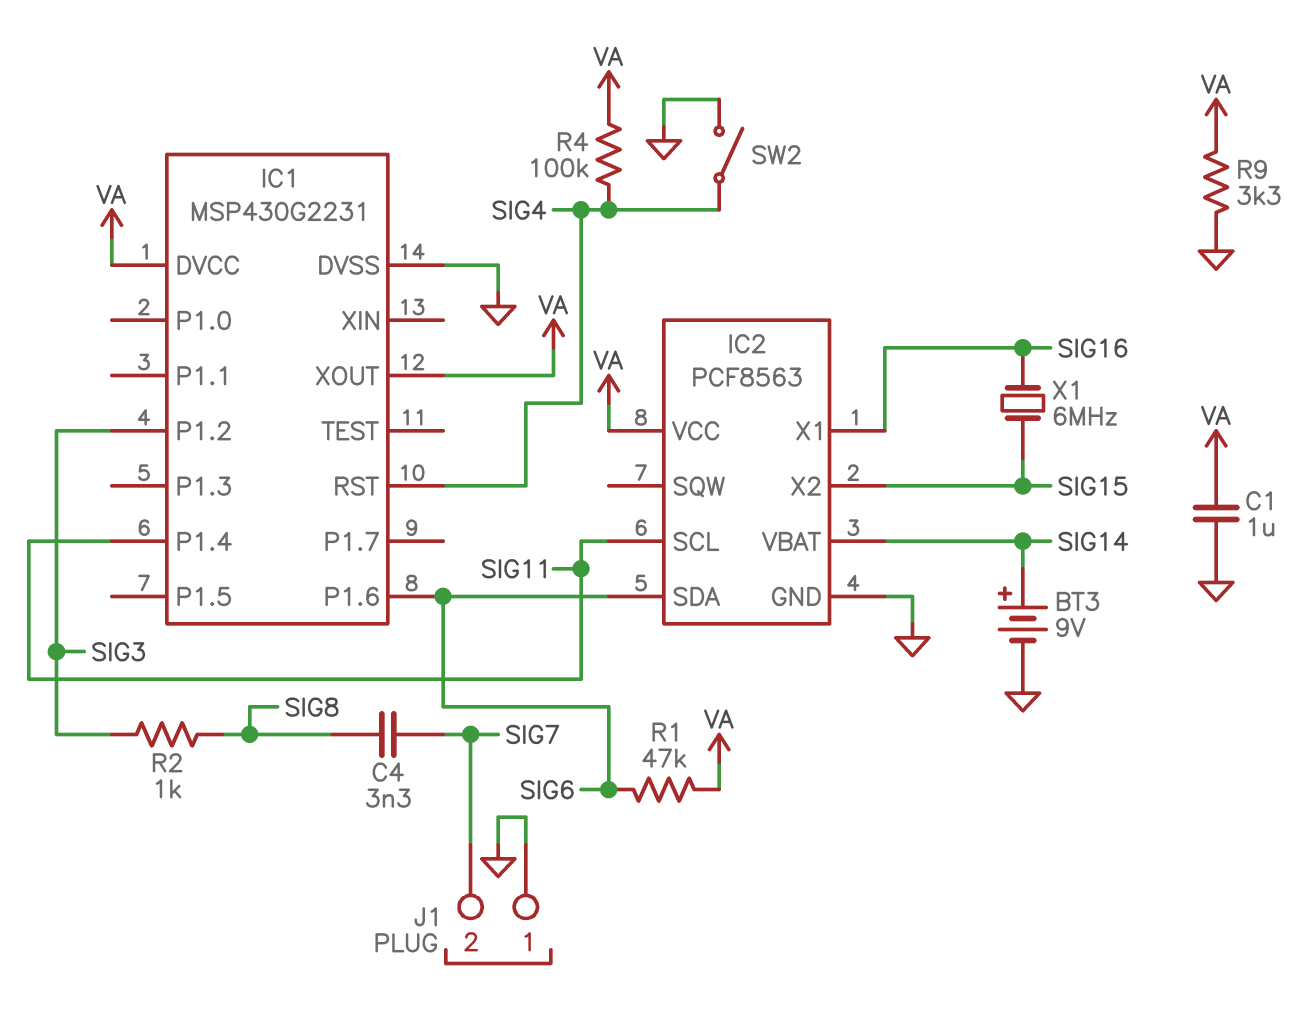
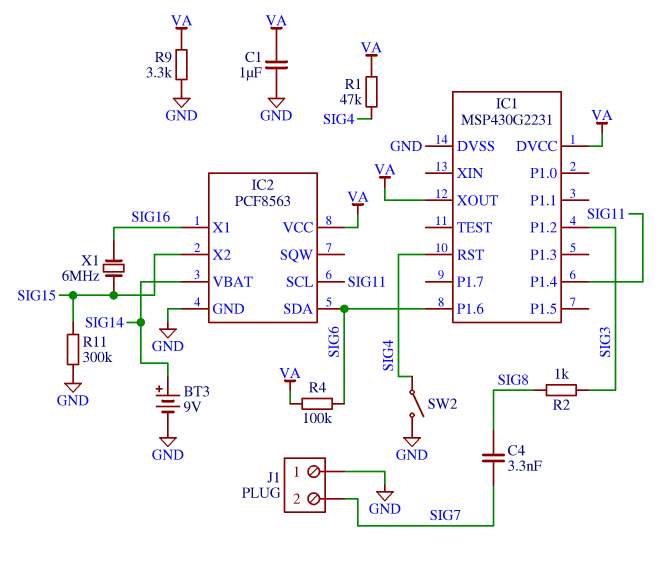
R1: 47k (SIG6, VA) -> 47k (SIG4, VA)
R4: 100k (SIG4, VA) -> 100k (SIG6, VA)
R11: none -> 300k (GND, SIG15)

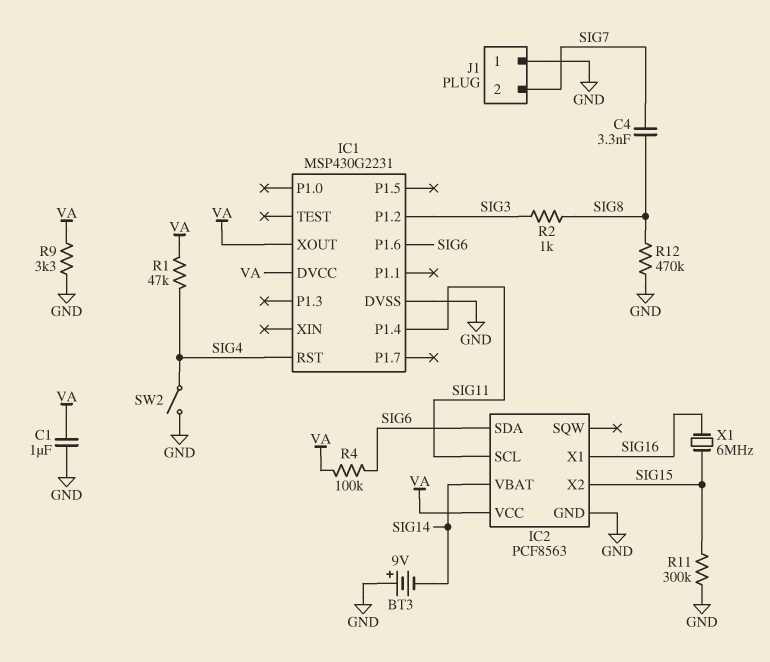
BT3: 9V (plus SIG14, minus GND) -> 9V (plus GND, minus SIG14)
R12: none -> 470k (GND, SIG8)

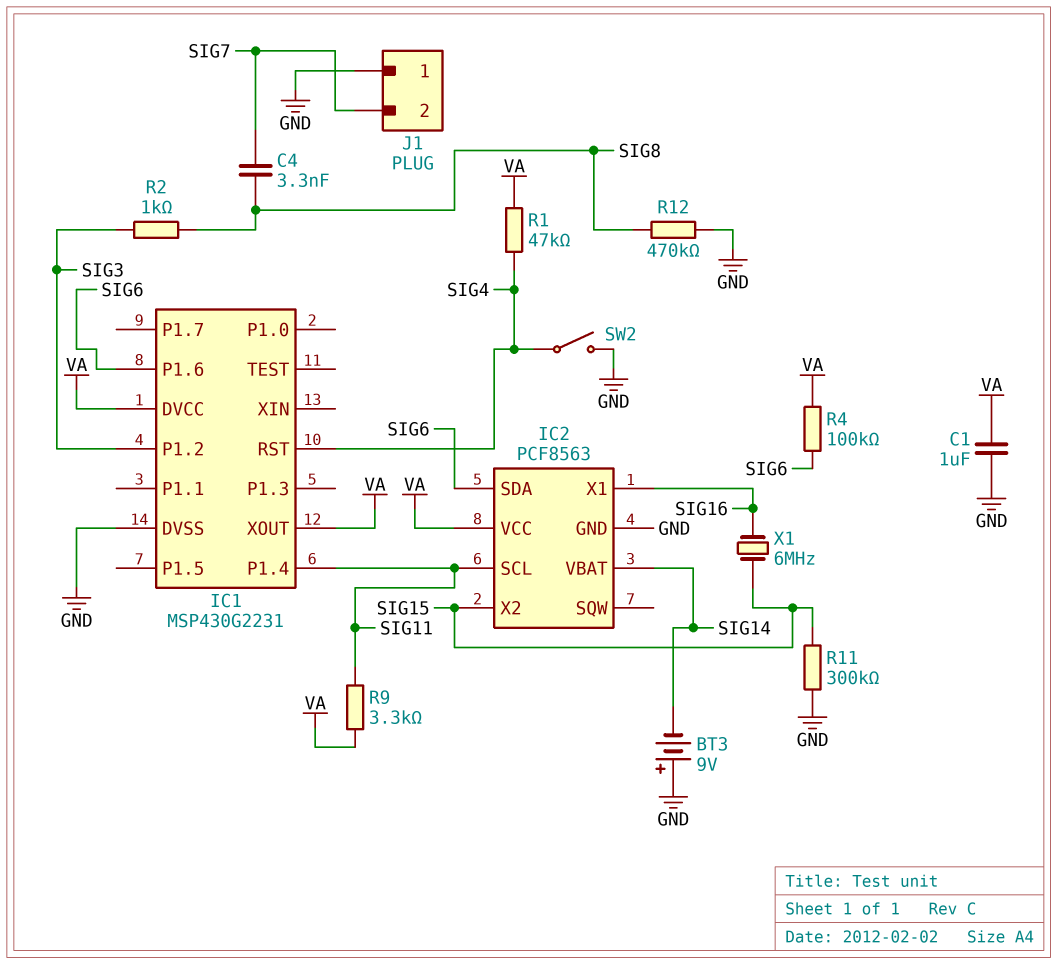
R9: 3.3k (GND, VA) -> 3.3k (SIG11, VA)

